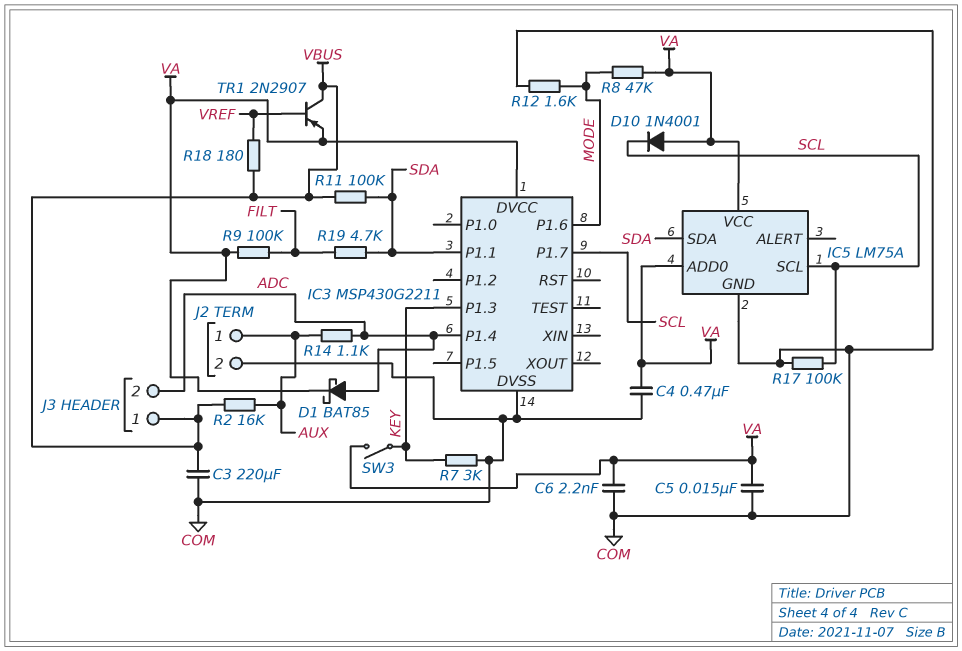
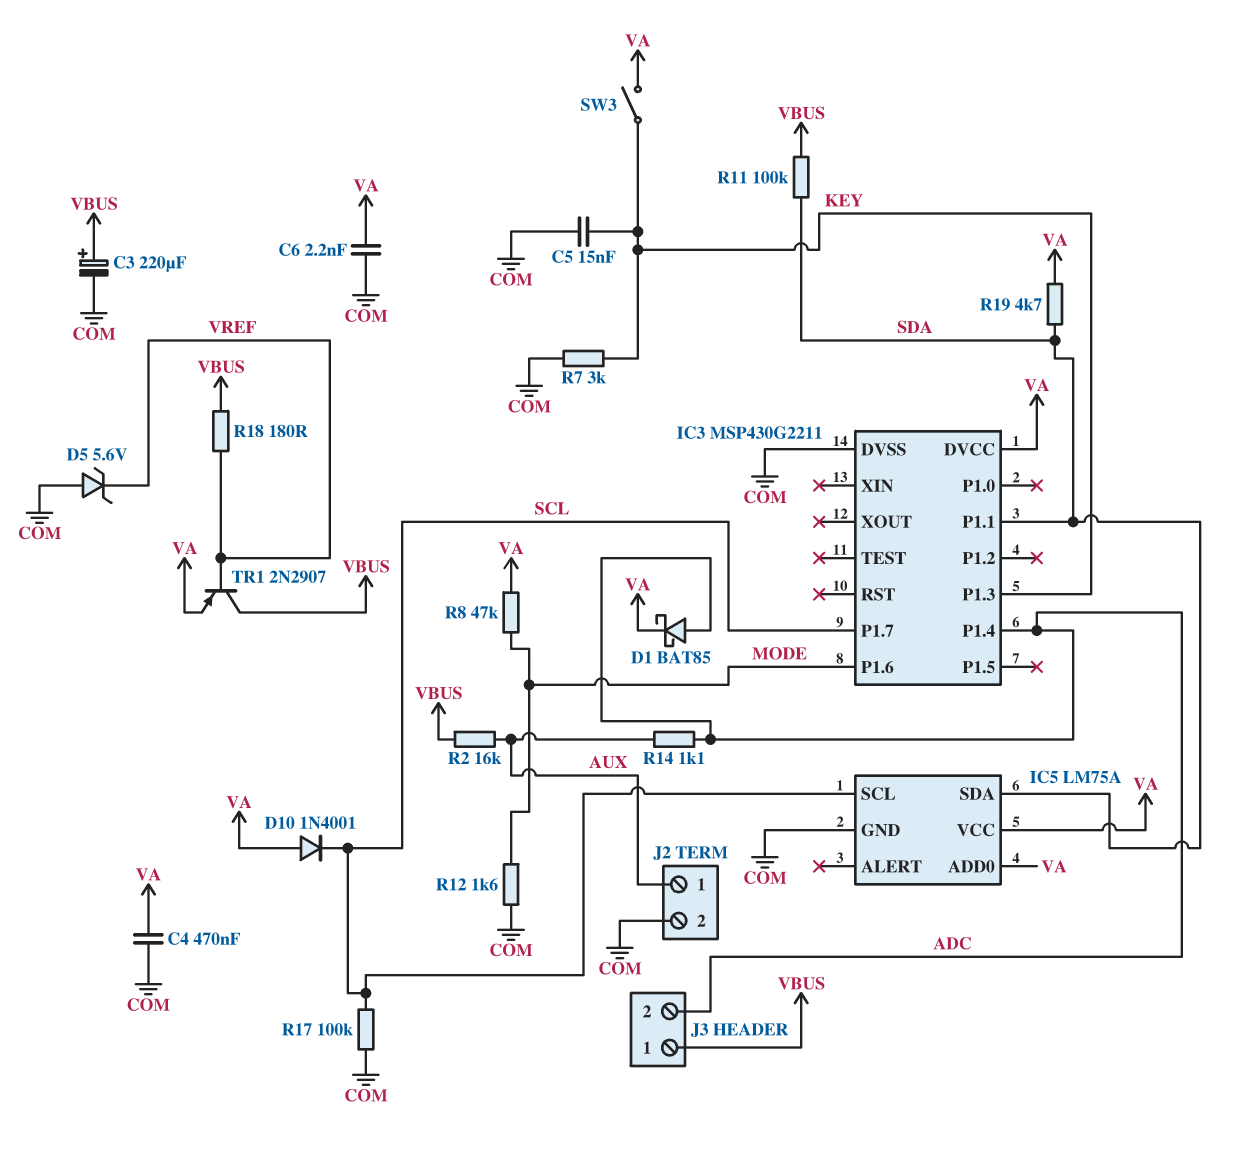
C3: 220uF (COM, VBUS) -> 220uF (plus VBUS, minus COM)
C5: 15nF (COM, VA) -> 15nF (COM, KEY)
D5: none -> zener 5.6V (A COM, K VREF)
R9: 100k (FILT, VA) -> none
R19: 4.7k (FILT, SDA) -> 4.7k (SDA, VA)

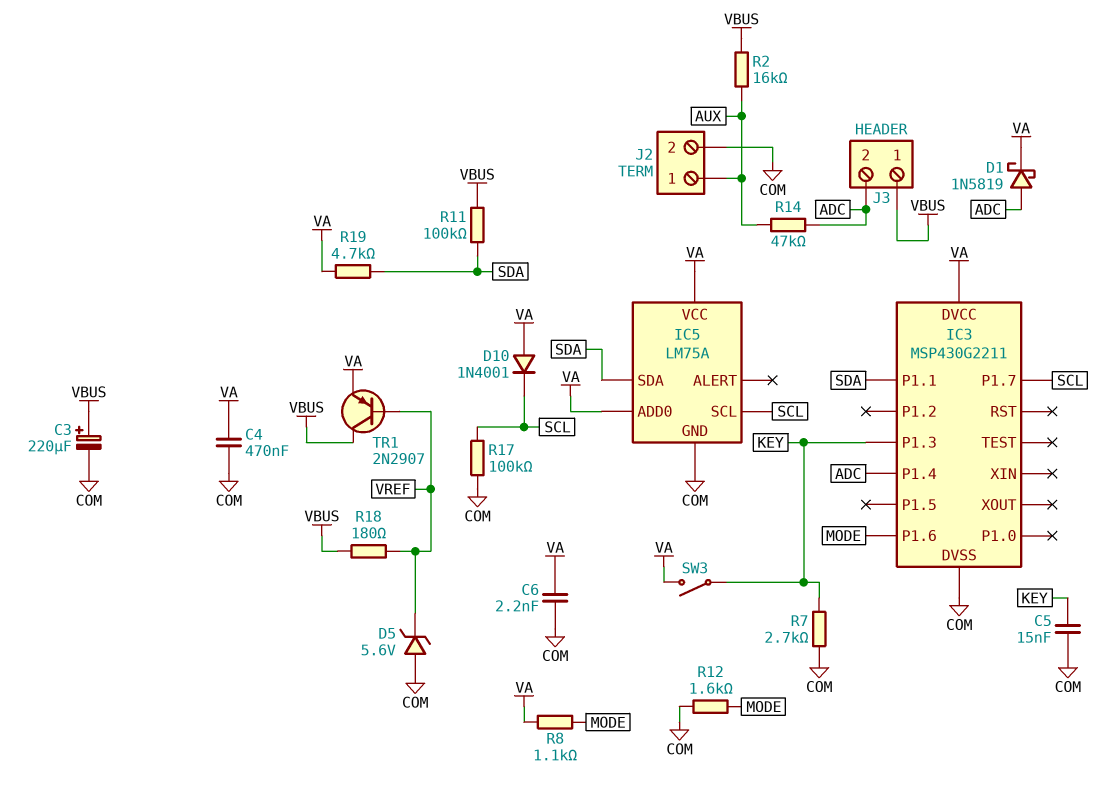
D1: schottky BAT85 (A ADC, K VA) -> schottky 1N5819 (A ADC, K VA)
R7: 3k (COM, KEY) -> 2.7k (COM, KEY)
R8: 47k (MODE, VA) -> 1.1k (MODE, VA)
R14: 1.1k (ADC, AUX) -> 47k (ADC, AUX)

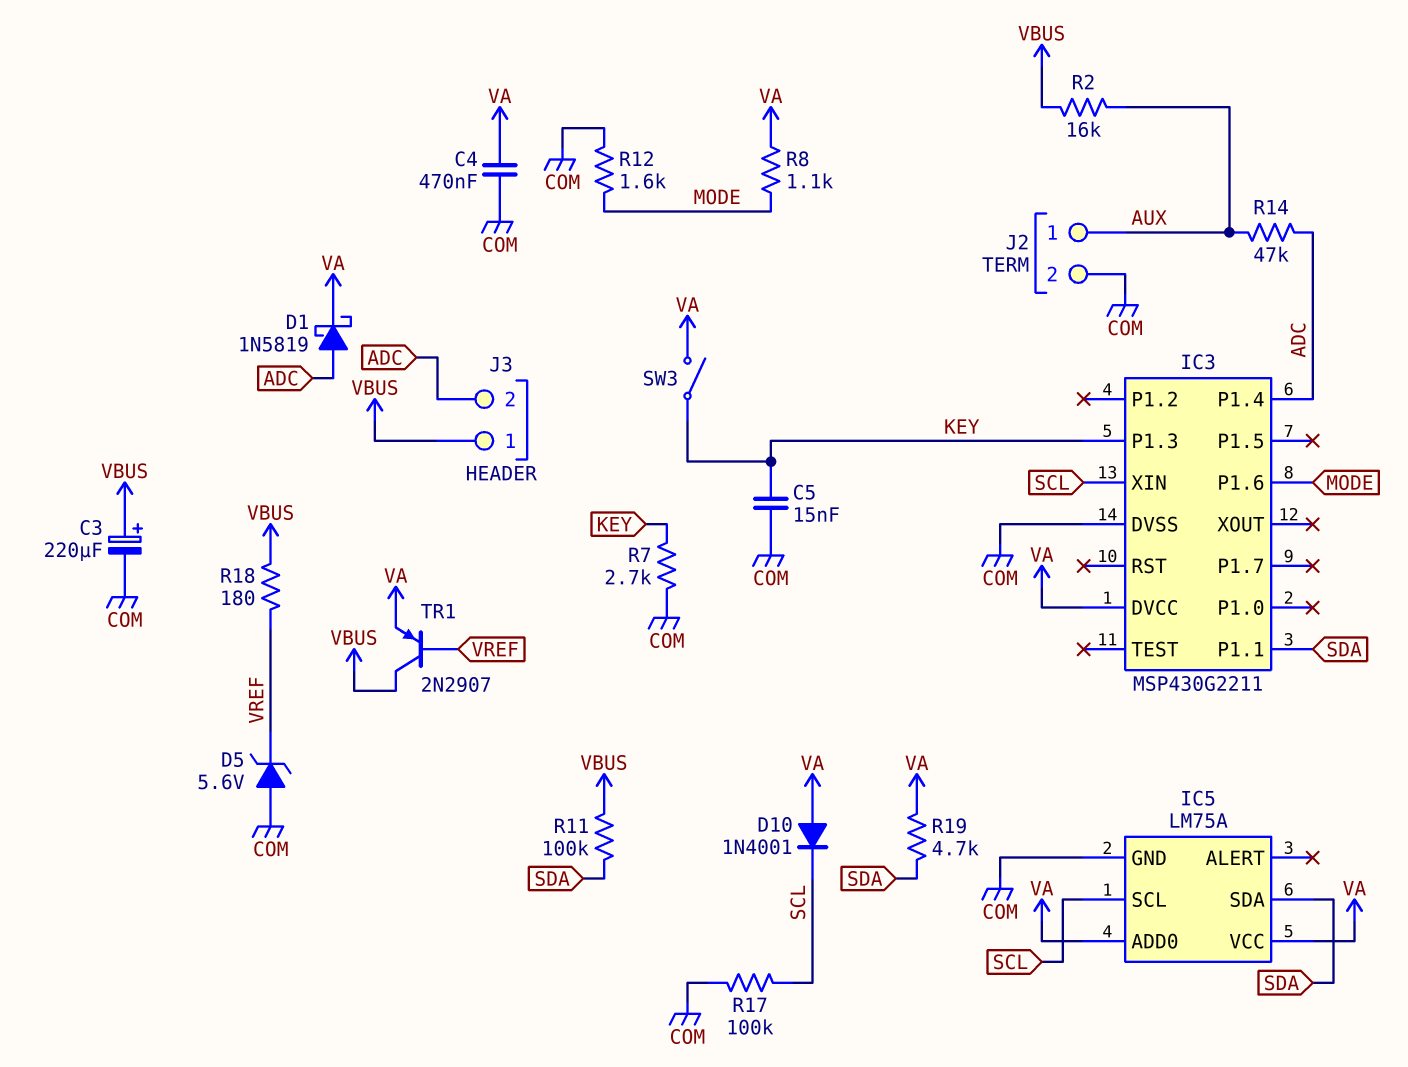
C6: 2.2nF (COM, VA) -> none
IC3 pin P1.7: SCL -> none
IC3 pin XIN: none -> SCL

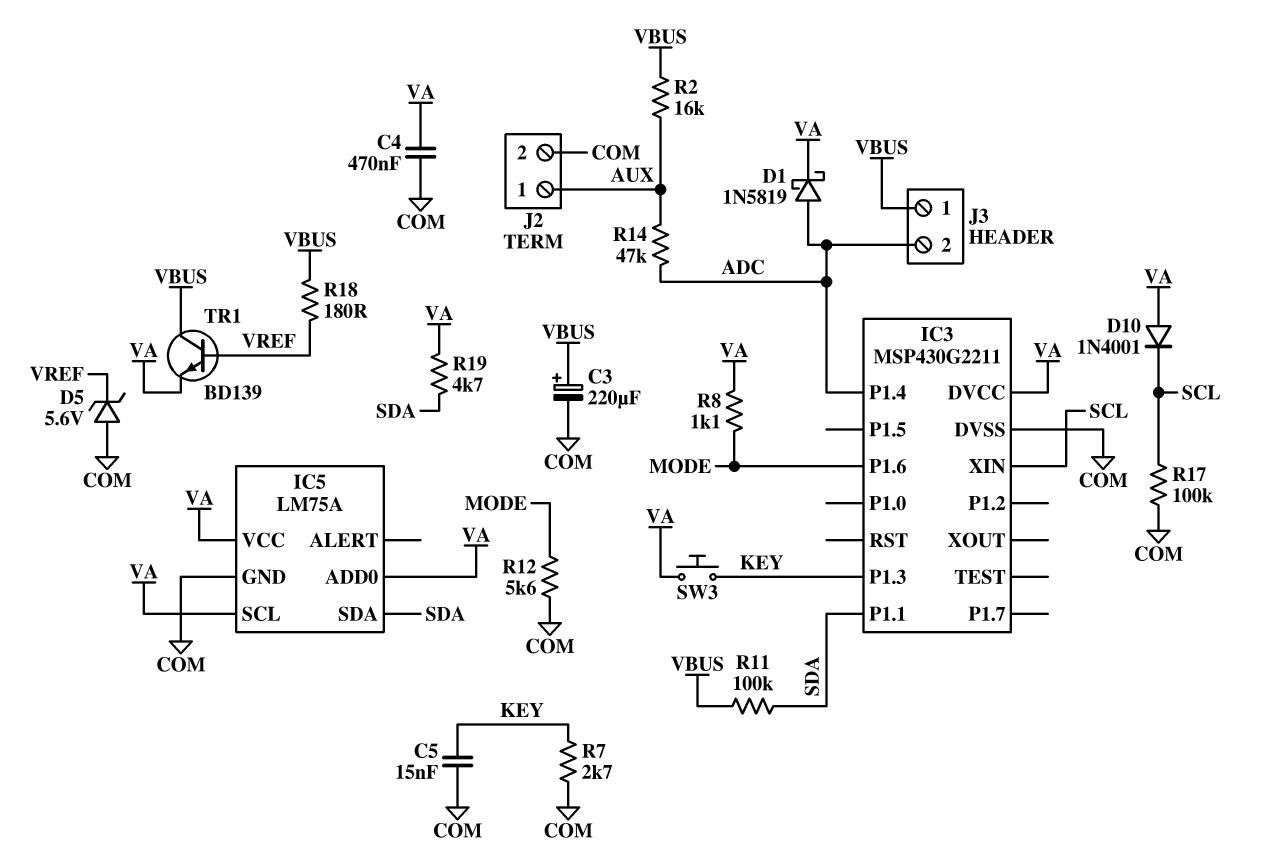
IC5 pin SCL: SCL -> VA
R12: 1.6k (COM, MODE) -> 5.6k (COM, MODE)
SW3: switch (KEY, VA) -> button (KEY, VA)
TR1: PNP 2N2907 (B VREF, C VBUS, E VA) -> NPN BD139 (B VREF, C VBUS, E VA)

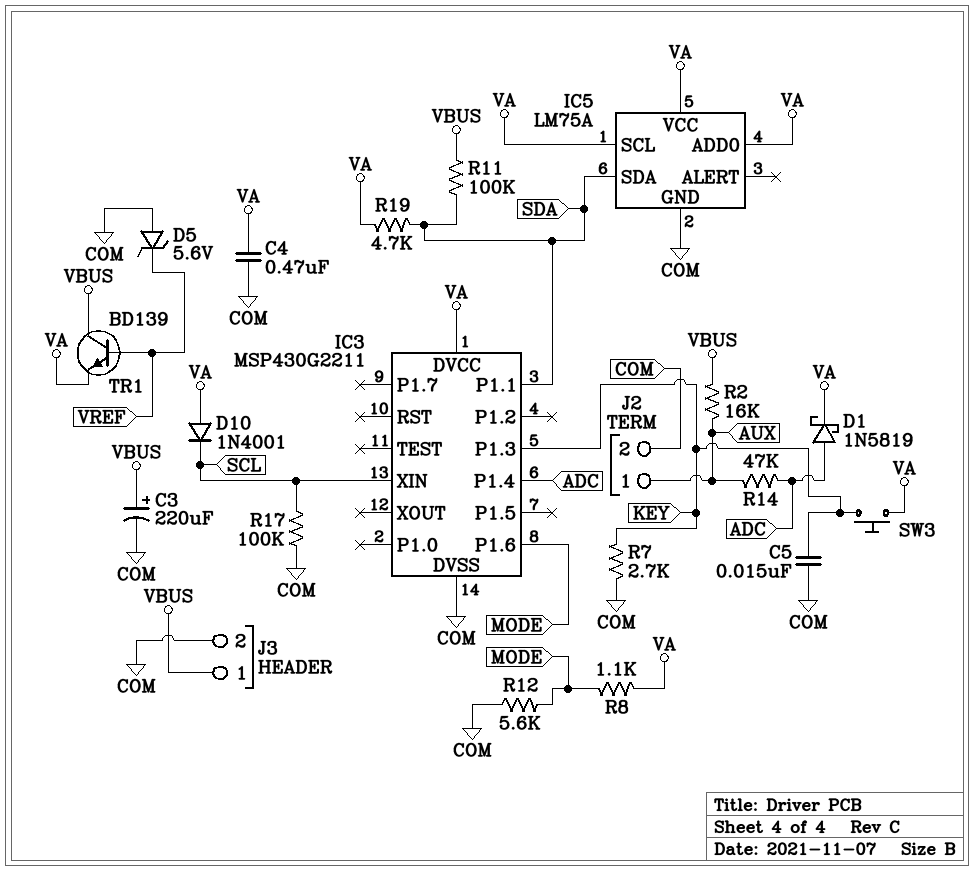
J3 pin 2: ADC -> COM
R18: 180 (VBUS, VREF) -> none

